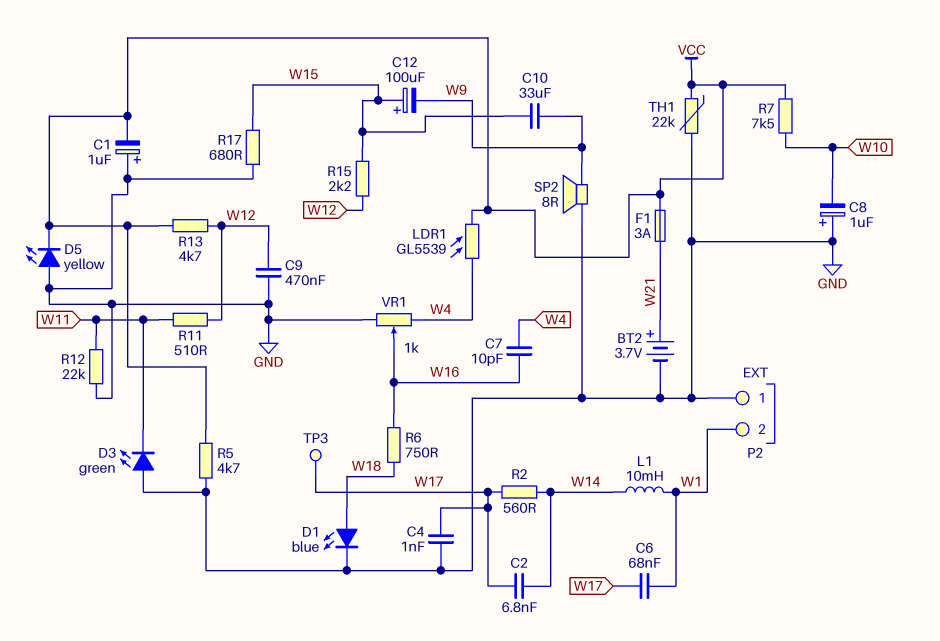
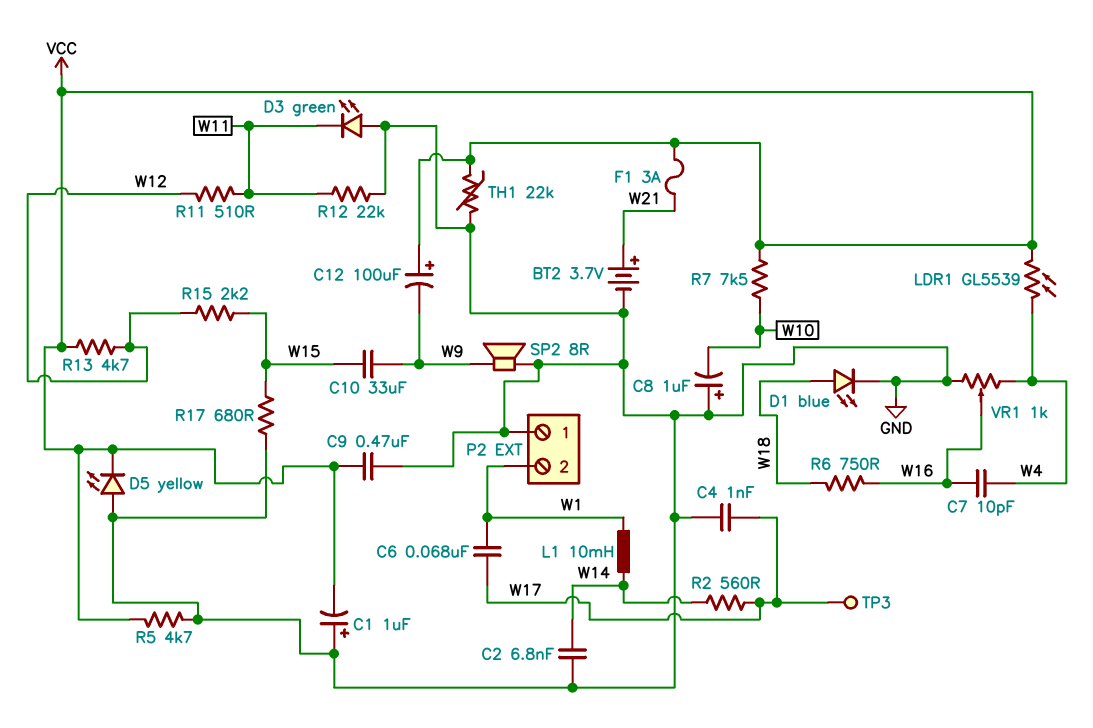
C2: 6.8nF (W14, W17) -> 6.8nF (GND, W14)
C9: 470nF (GND, W12) -> 470nF (GND, VCC)
C12: 100uF (plus W15, minus W9) -> 100uF (plus VCC, minus W9)

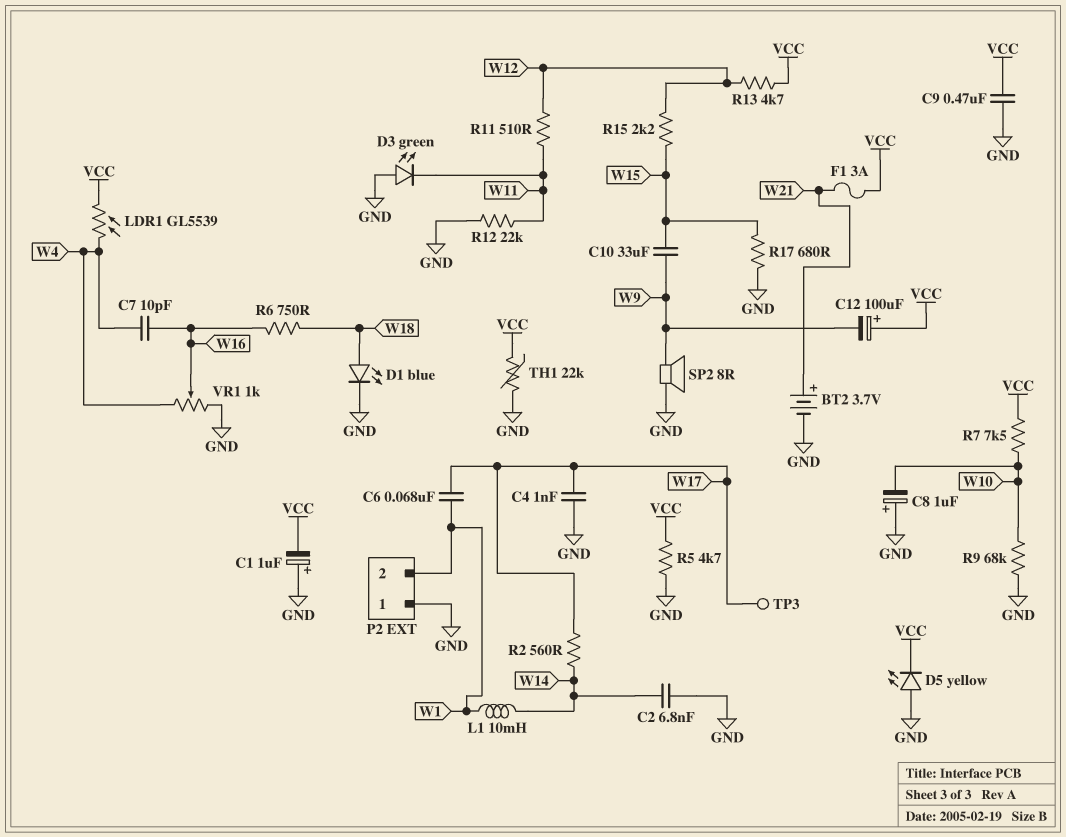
R9: none -> 68k (GND, W10)

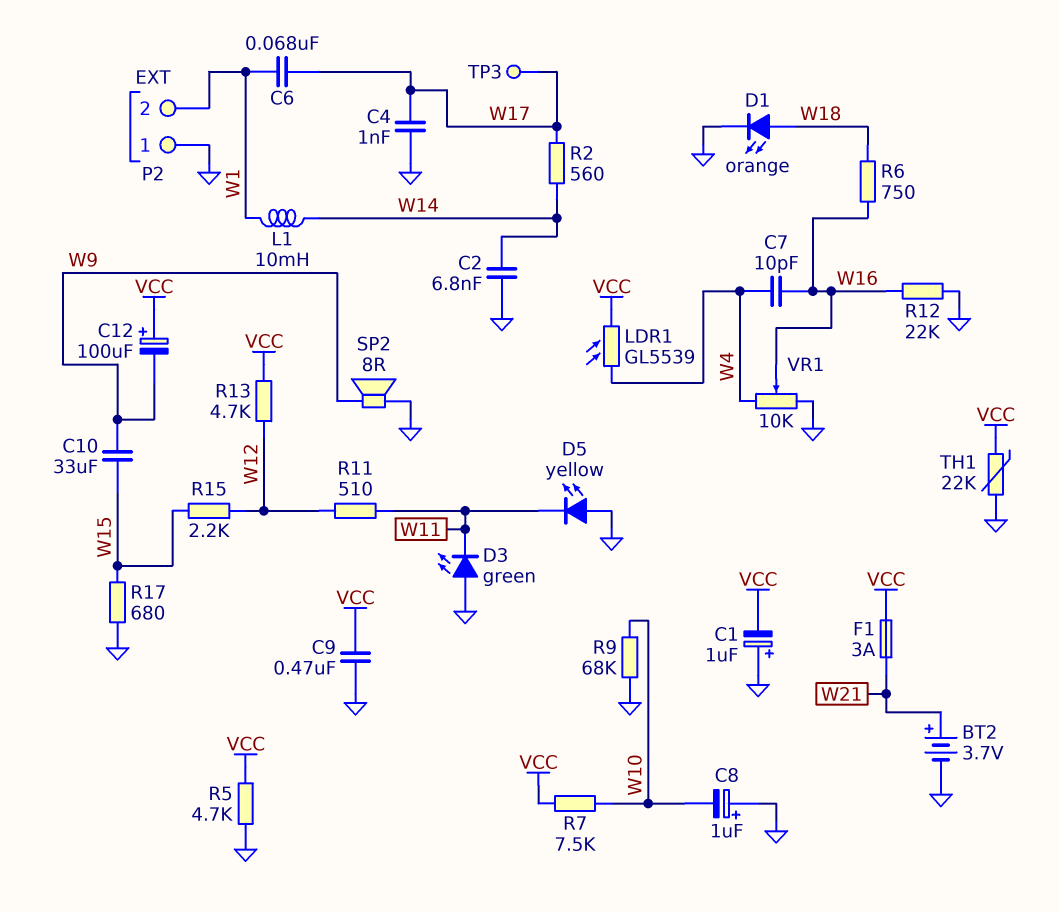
D1: LED blue (A W18, K GND) -> LED orange (A W18, K GND)
D5: LED yellow (A GND, K VCC) -> LED yellow (A GND, K W11)
R12: 22k (GND, W11) -> 22k (GND, W16)
VR1: 1k (GND, W4, wiper W16) -> 10k (GND, W4, wiper W16)

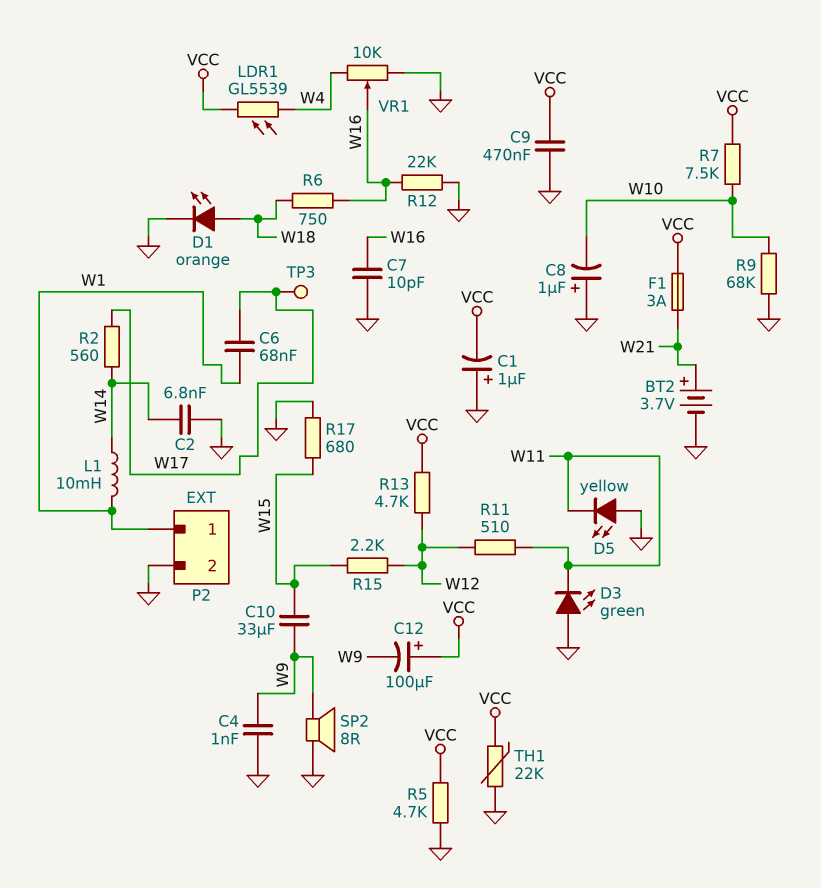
C4: 1nF (GND, W17) -> 1nF (GND, W9)
C7: 10pF (W4, W16) -> 10pF (GND, W16)
P2 pin 1: GND -> W1
P2 pin 2: W1 -> GND

